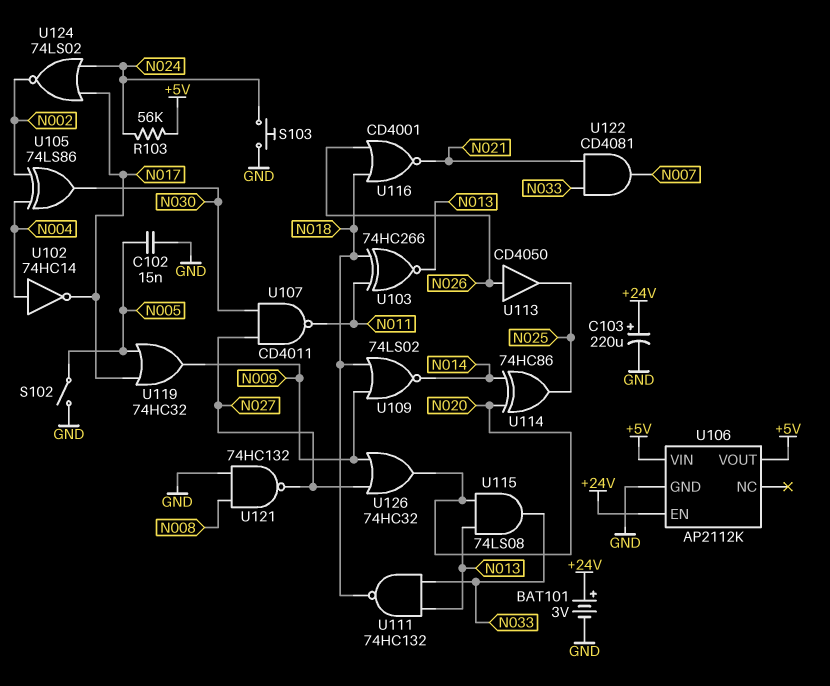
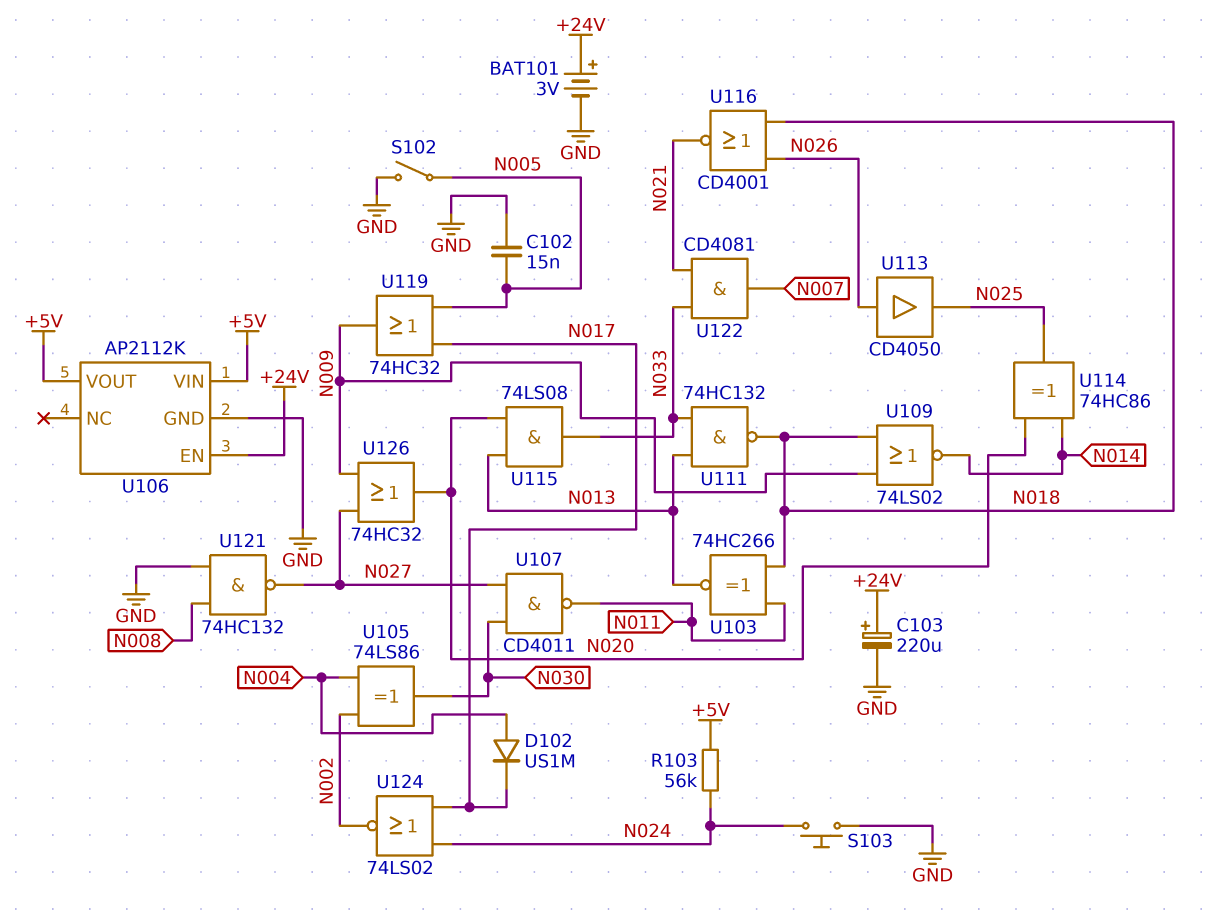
D102: none -> diode US1M (A N004, K N017)
U102: NOT 74HC14 (in N004, out N017) -> none

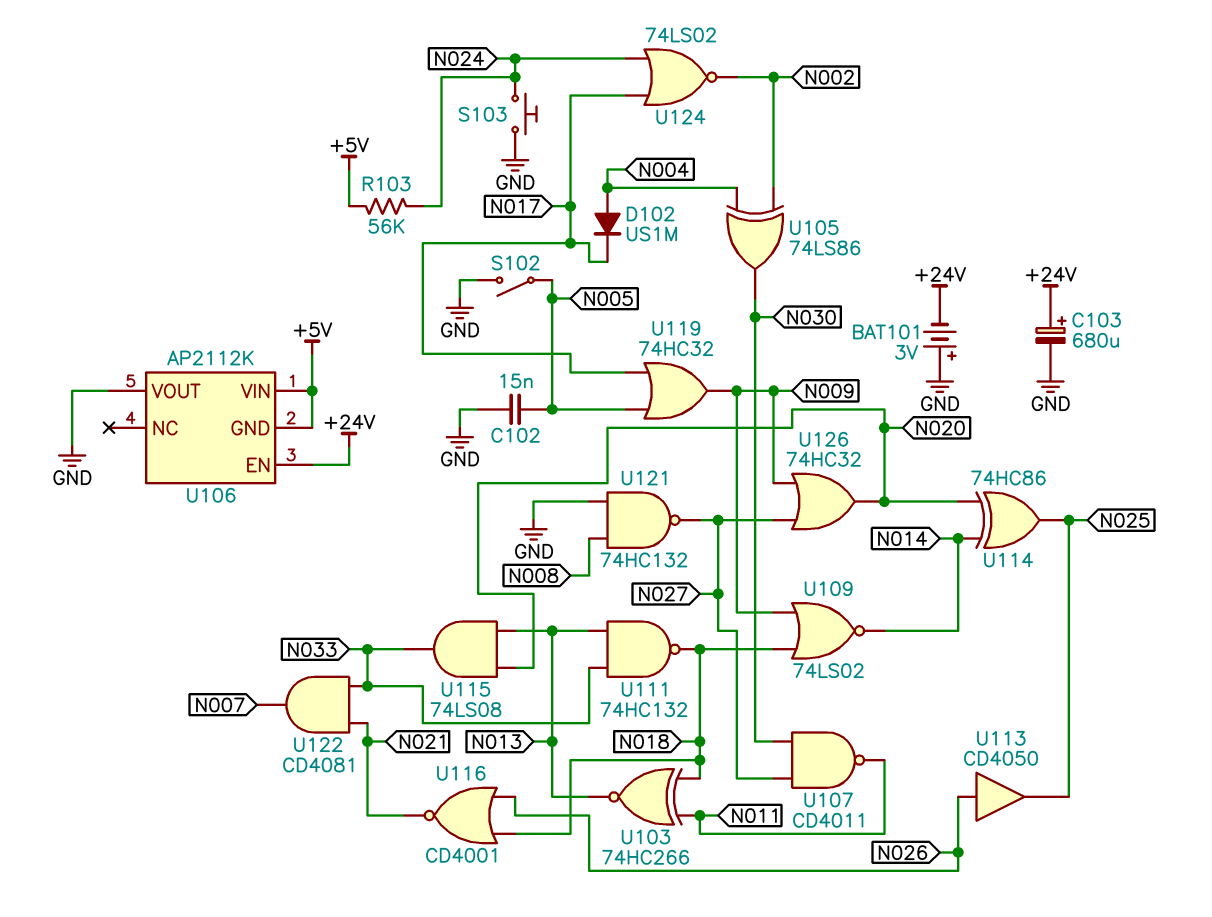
BAT101: 3V (plus +24V, minus GND) -> 3V (plus GND, minus +24V)
C103: 220uF (plus +24V, minus GND) -> 680uF (plus +24V, minus GND)
U106 pin GND: GND -> +5V
U106 pin VOUT: +5V -> GND

